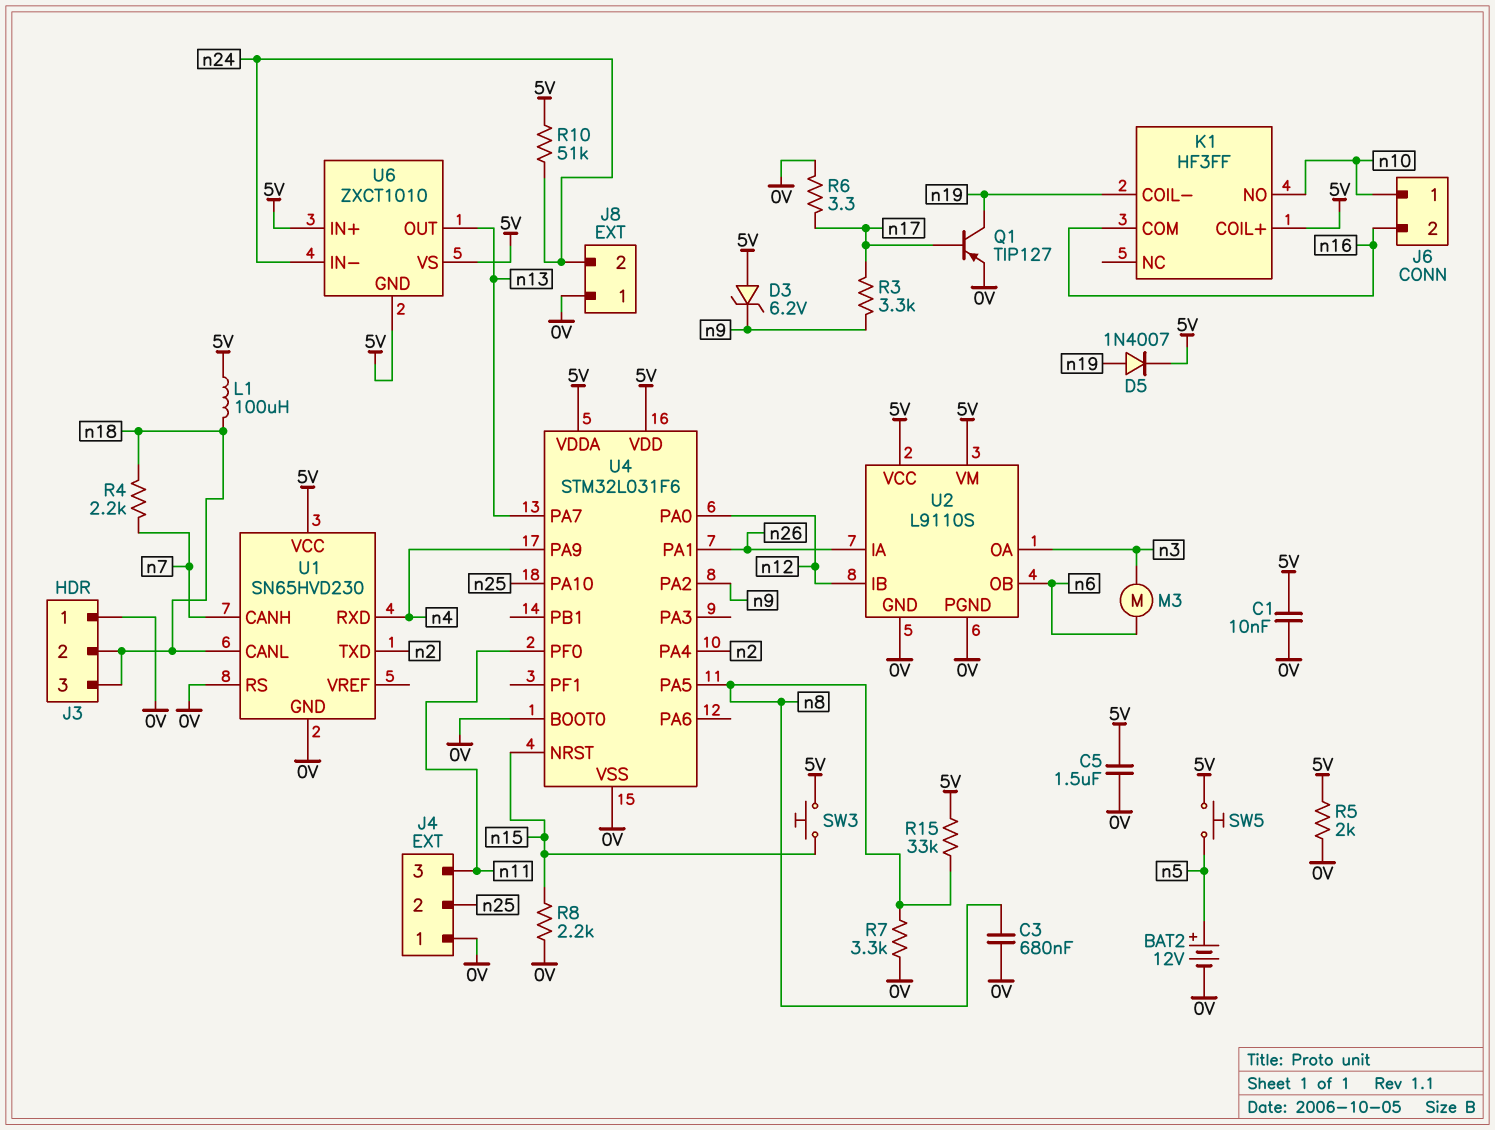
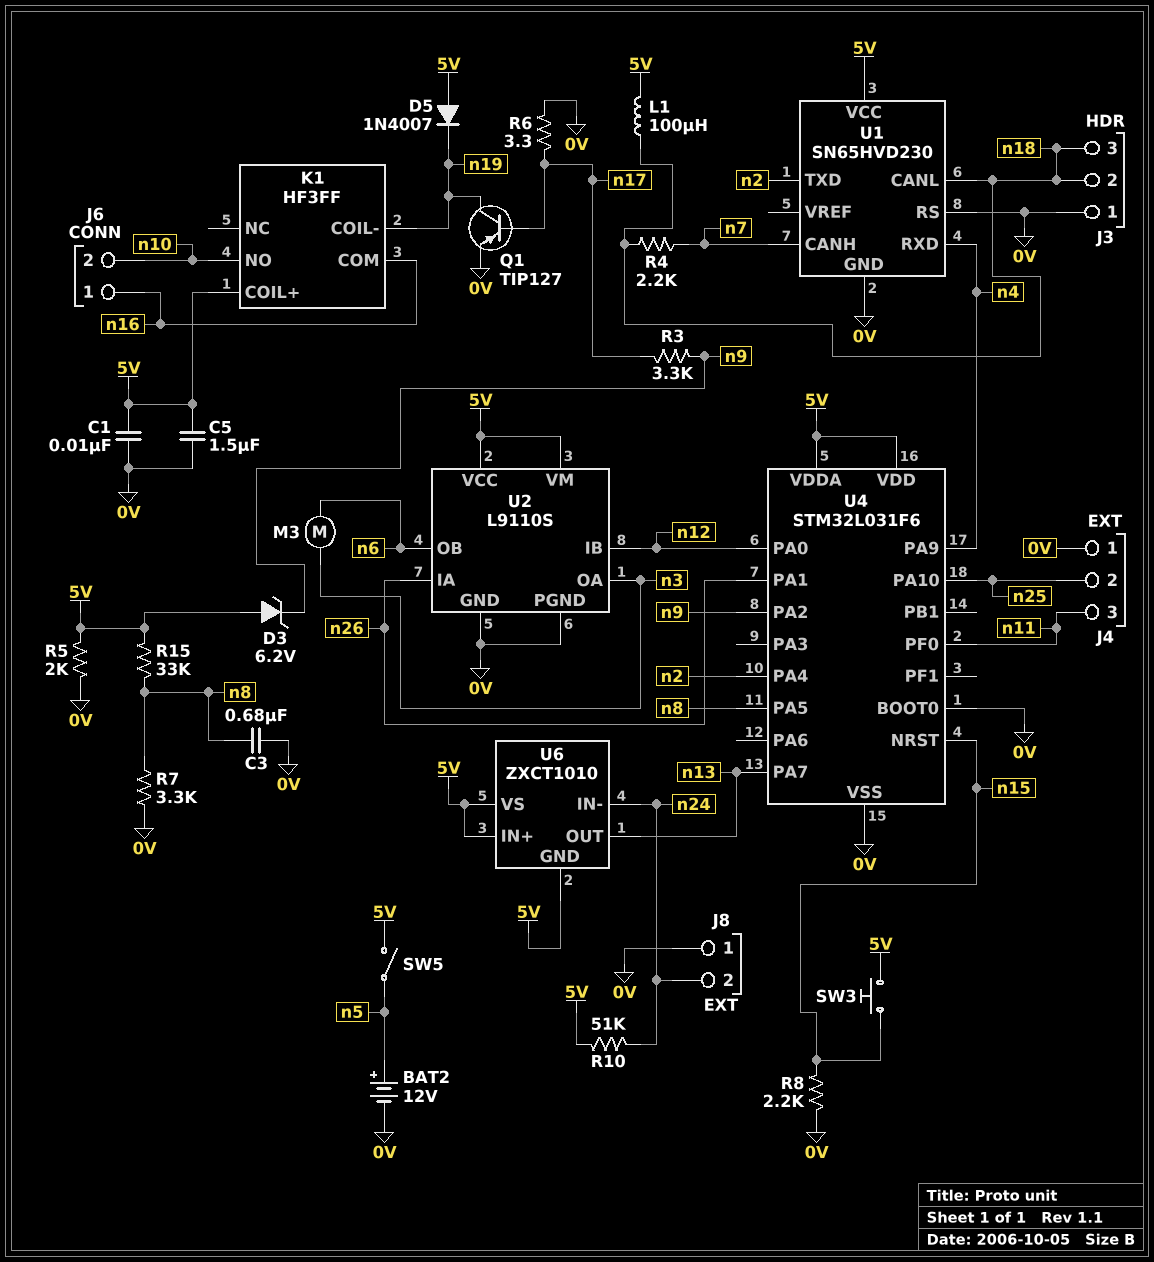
D5: diode 1N4007 (A n19, K 5V) -> diode 1N4007 (A 5V, K n19)
J6 pin 1: n10 -> n16
J6 pin 2: n16 -> n10
SW5: button (5V, n5) -> switch (5V, n5)

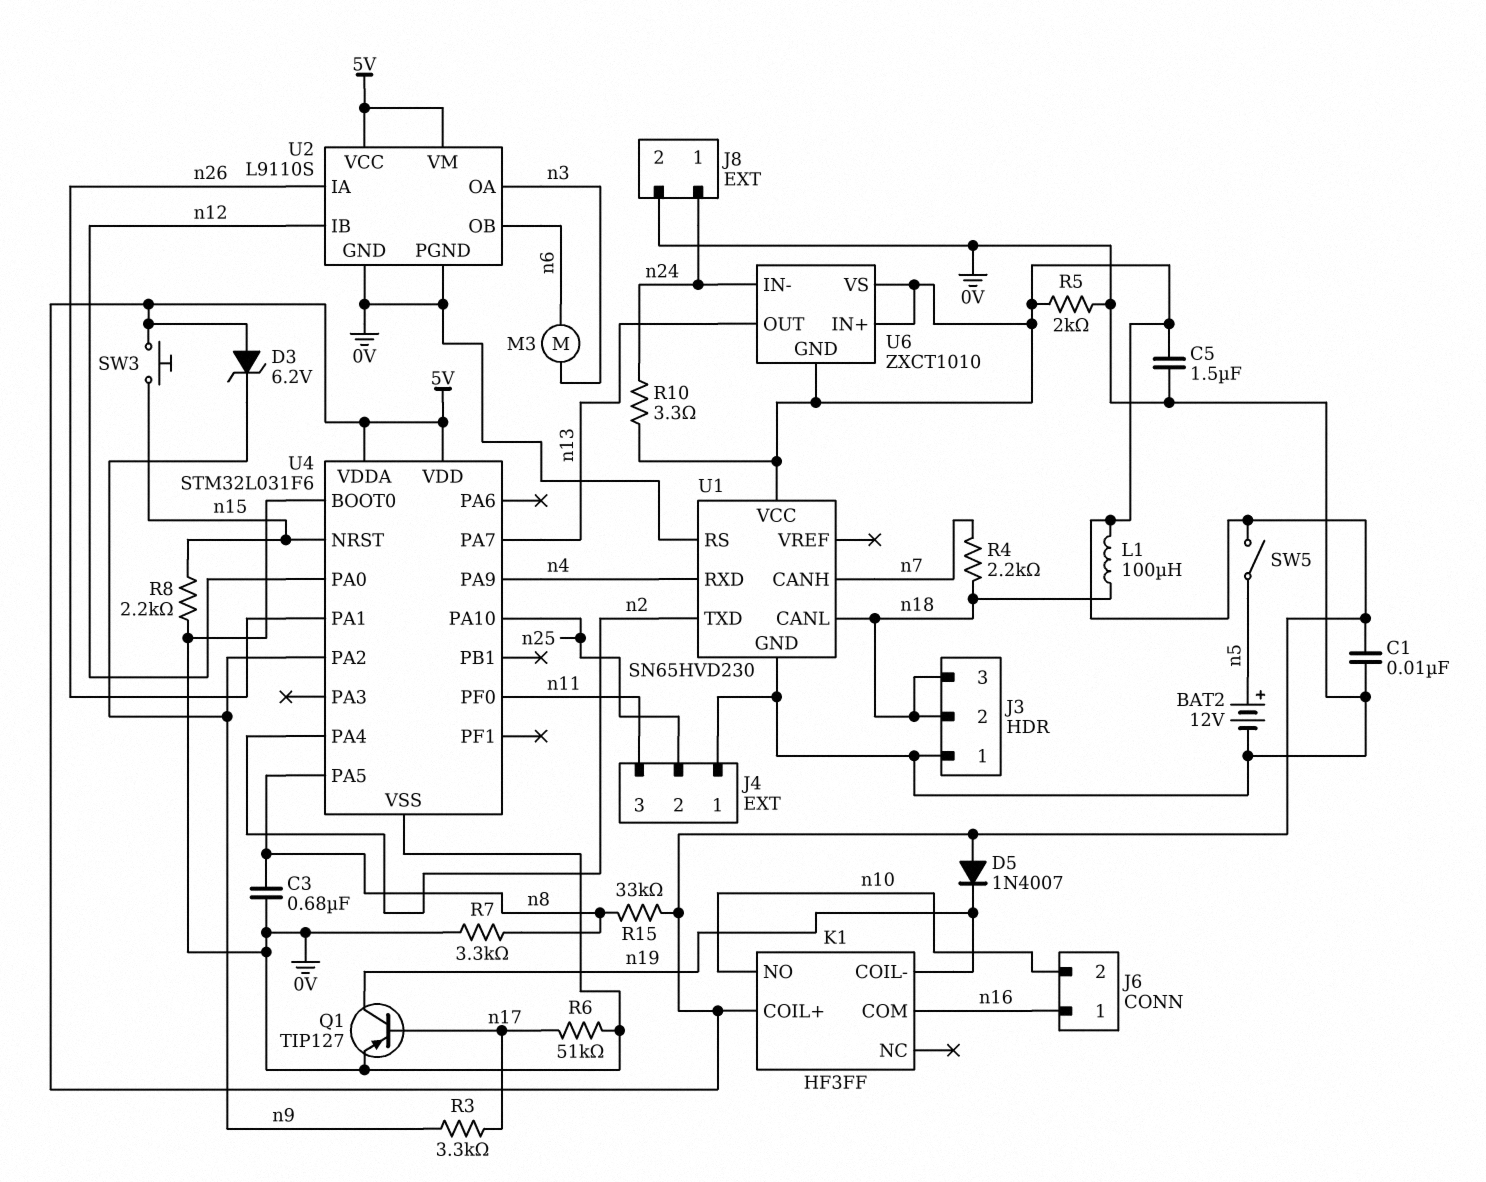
J8 pin 1: 0V -> n24
J8 pin 2: n24 -> 0V
R6: 3.3 (0V, n17) -> 51k (0V, n17)
R10: 51k (5V, n24) -> 3.3 (5V, n24)

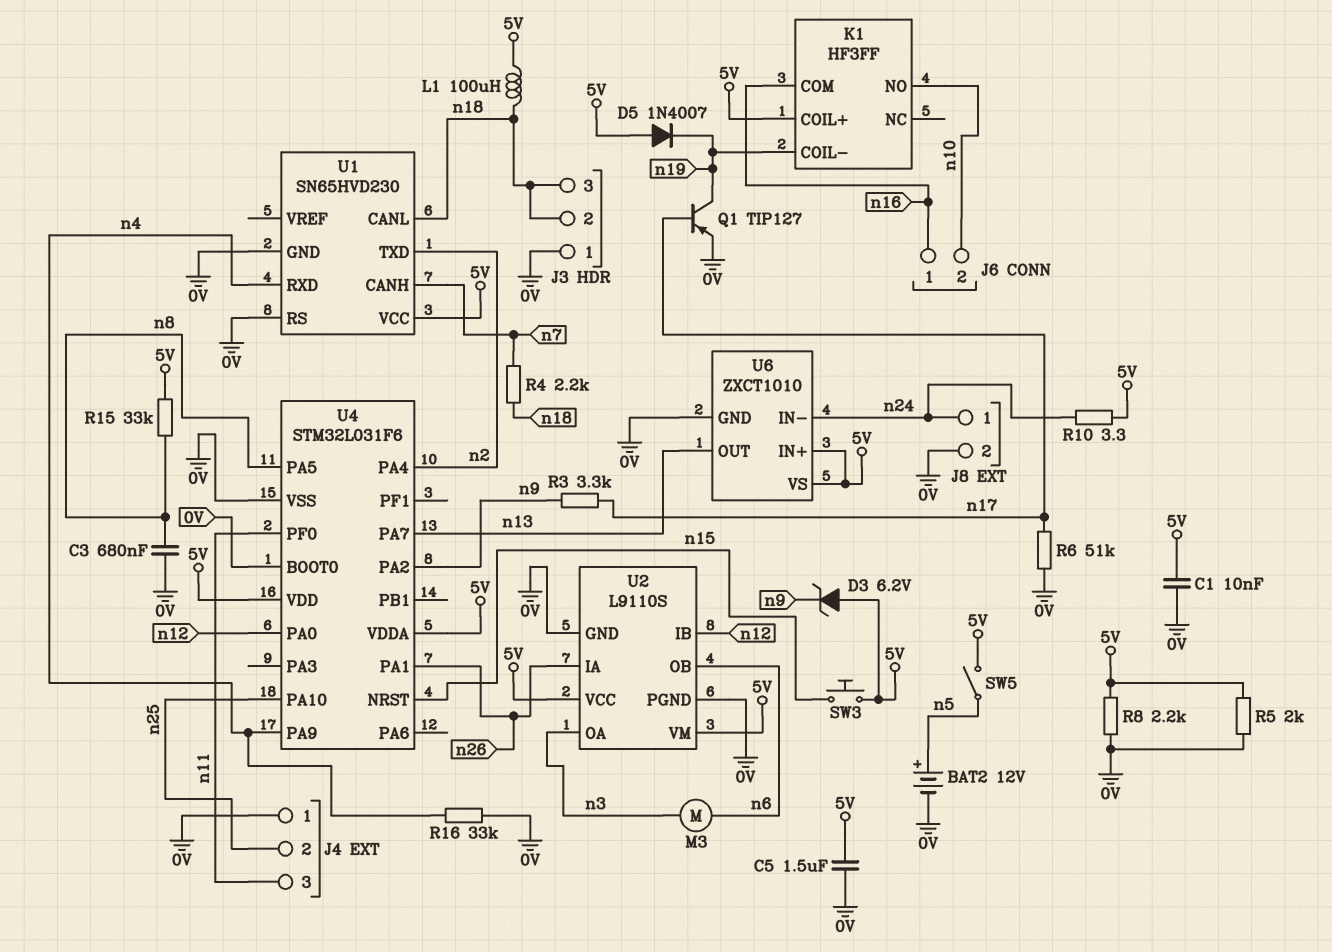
R7: 3.3k (0V, n8) -> none
R8: 2.2k (0V, n15) -> 2.2k (0V, 5V)
R16: none -> 33k (0V, n4)
U6 pin GND: 5V -> 0V

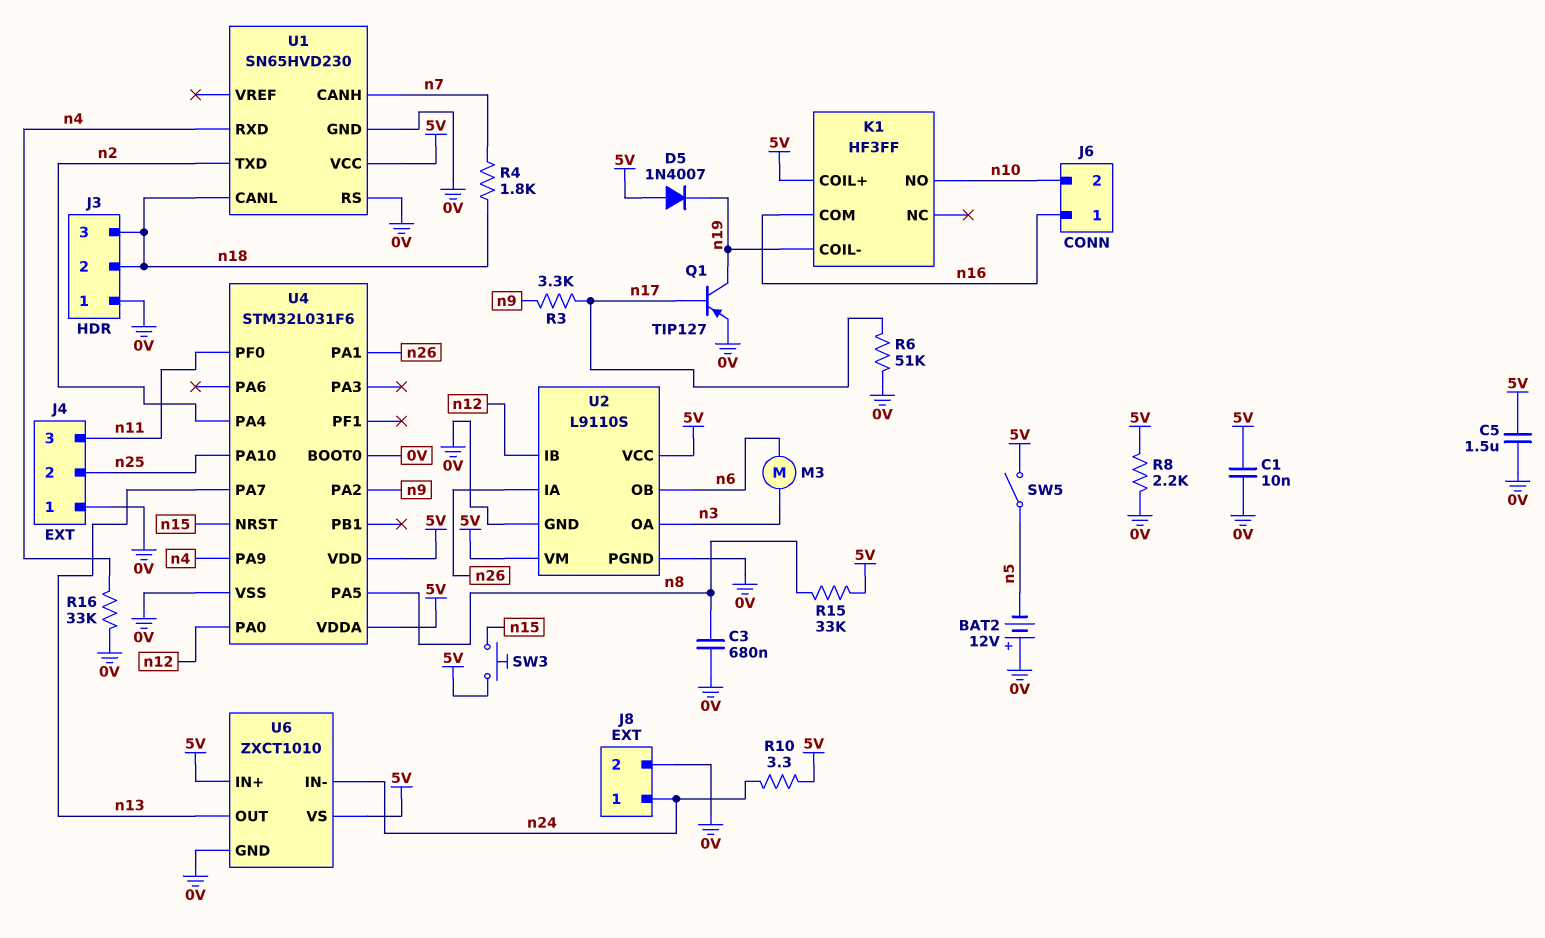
BAT2: 12V (plus n5, minus 0V) -> 12V (plus 0V, minus n5)
D3: zener 6.2V (A 5V, K n9) -> none
L1: 100uH (5V, n18) -> none
R4: 2.2k (n7, n18) -> 1.8k (n7, n18)
R5: 2k (0V, 5V) -> none

